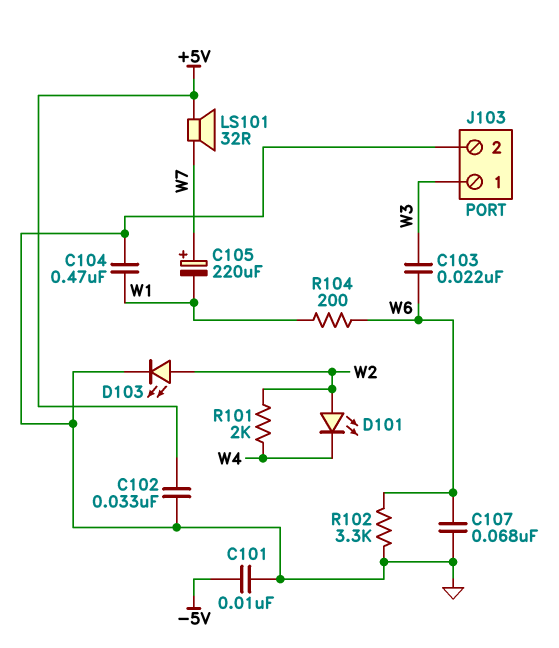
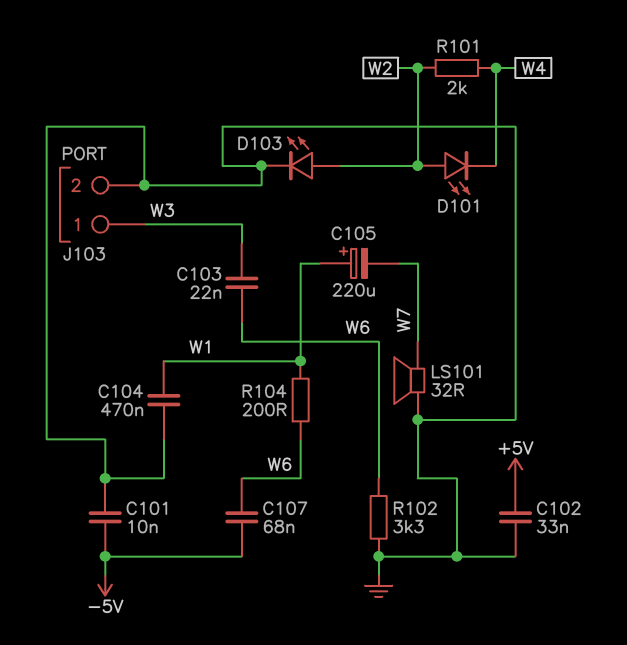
C105: 220uF (plus W7, minus W1) -> 220uF (plus W1, minus W7)
C107: 68nF (GND, W6) -> 68nF (-5V, W6)
LS101: speaker 32R (+5V, W7) -> speaker 32R (GND, W7)

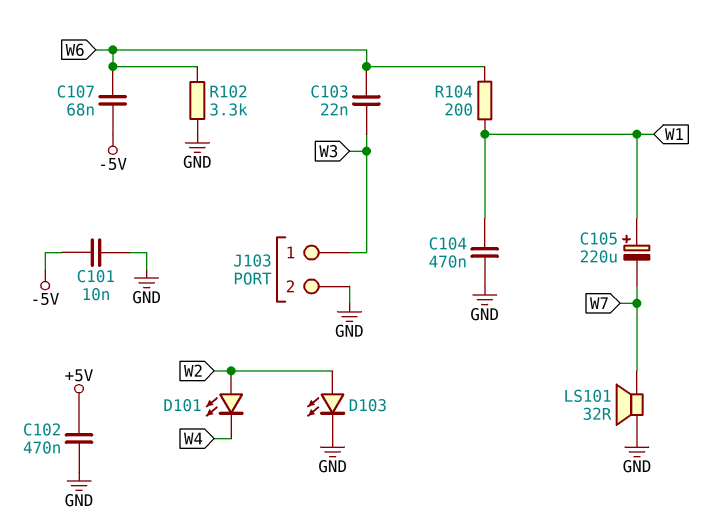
C102: 33nF (+5V, GND) -> 470nF (+5V, GND)
R101: 2k (W2, W4) -> none

